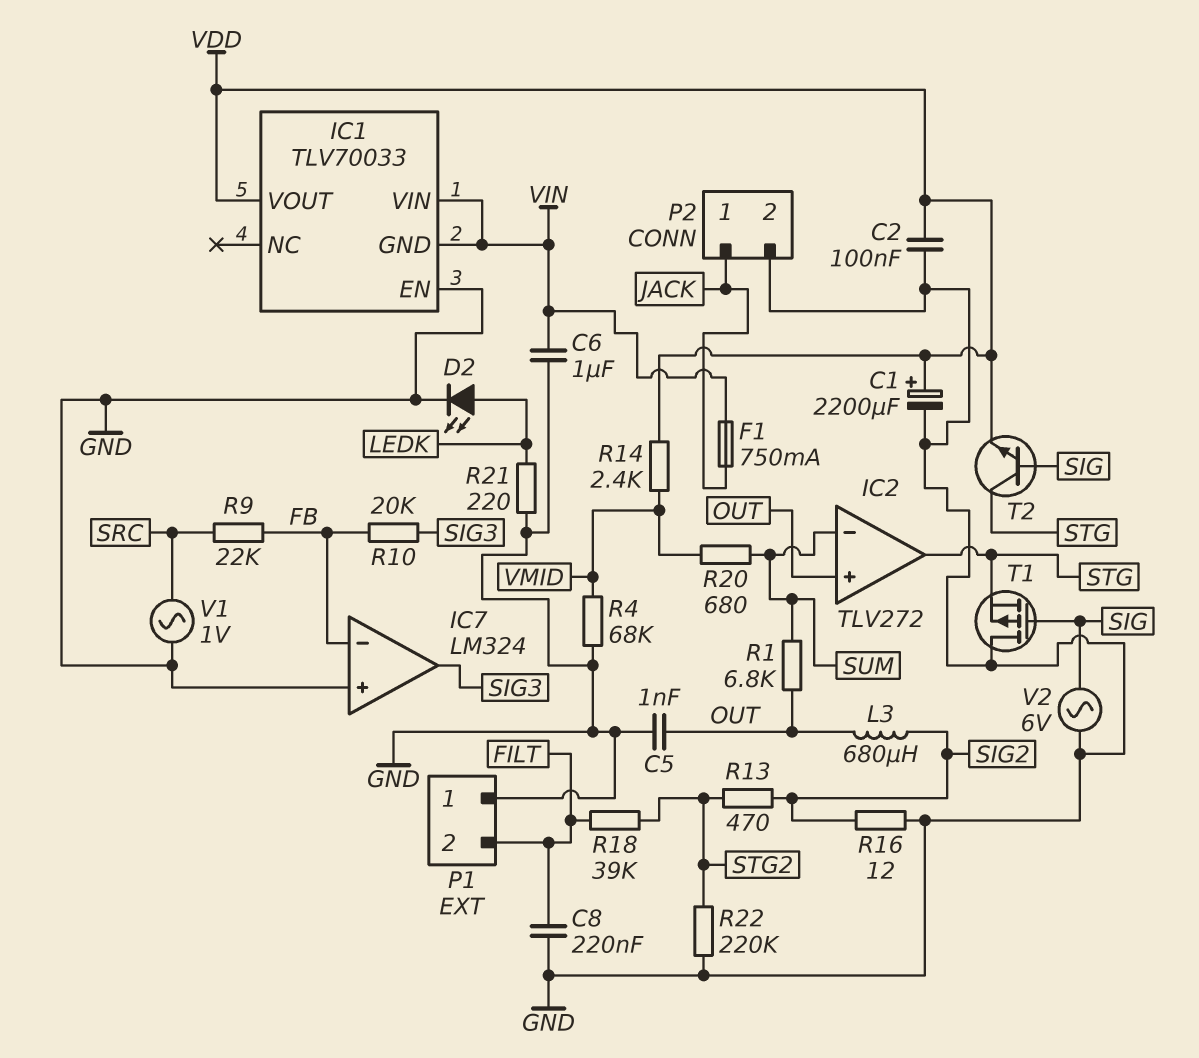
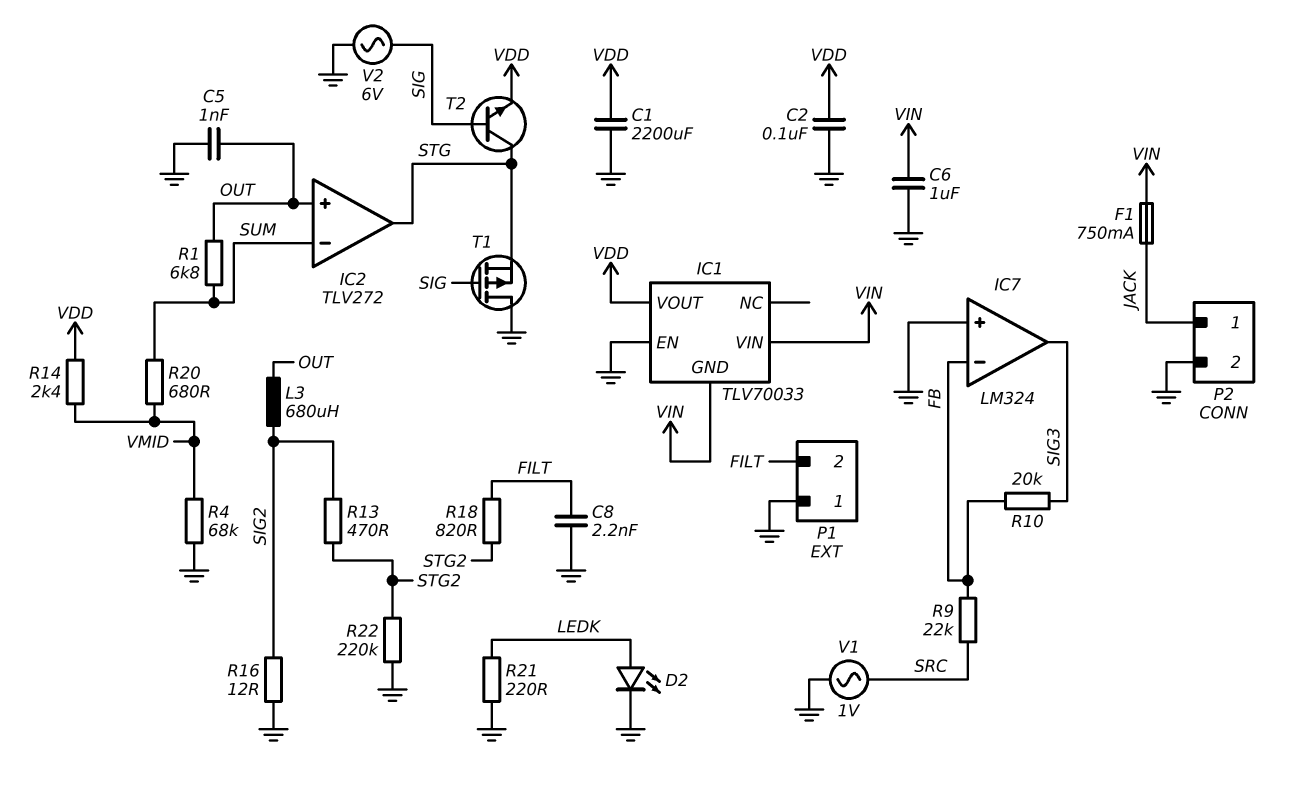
C1: 2200uF (plus VDD, minus GND) -> 2200uF (GND, VDD)
C8: 220nF (FILT, GND) -> 2.2nF (FILT, GND)
R18: 39k (FILT, STG2) -> 820 (FILT, STG2)

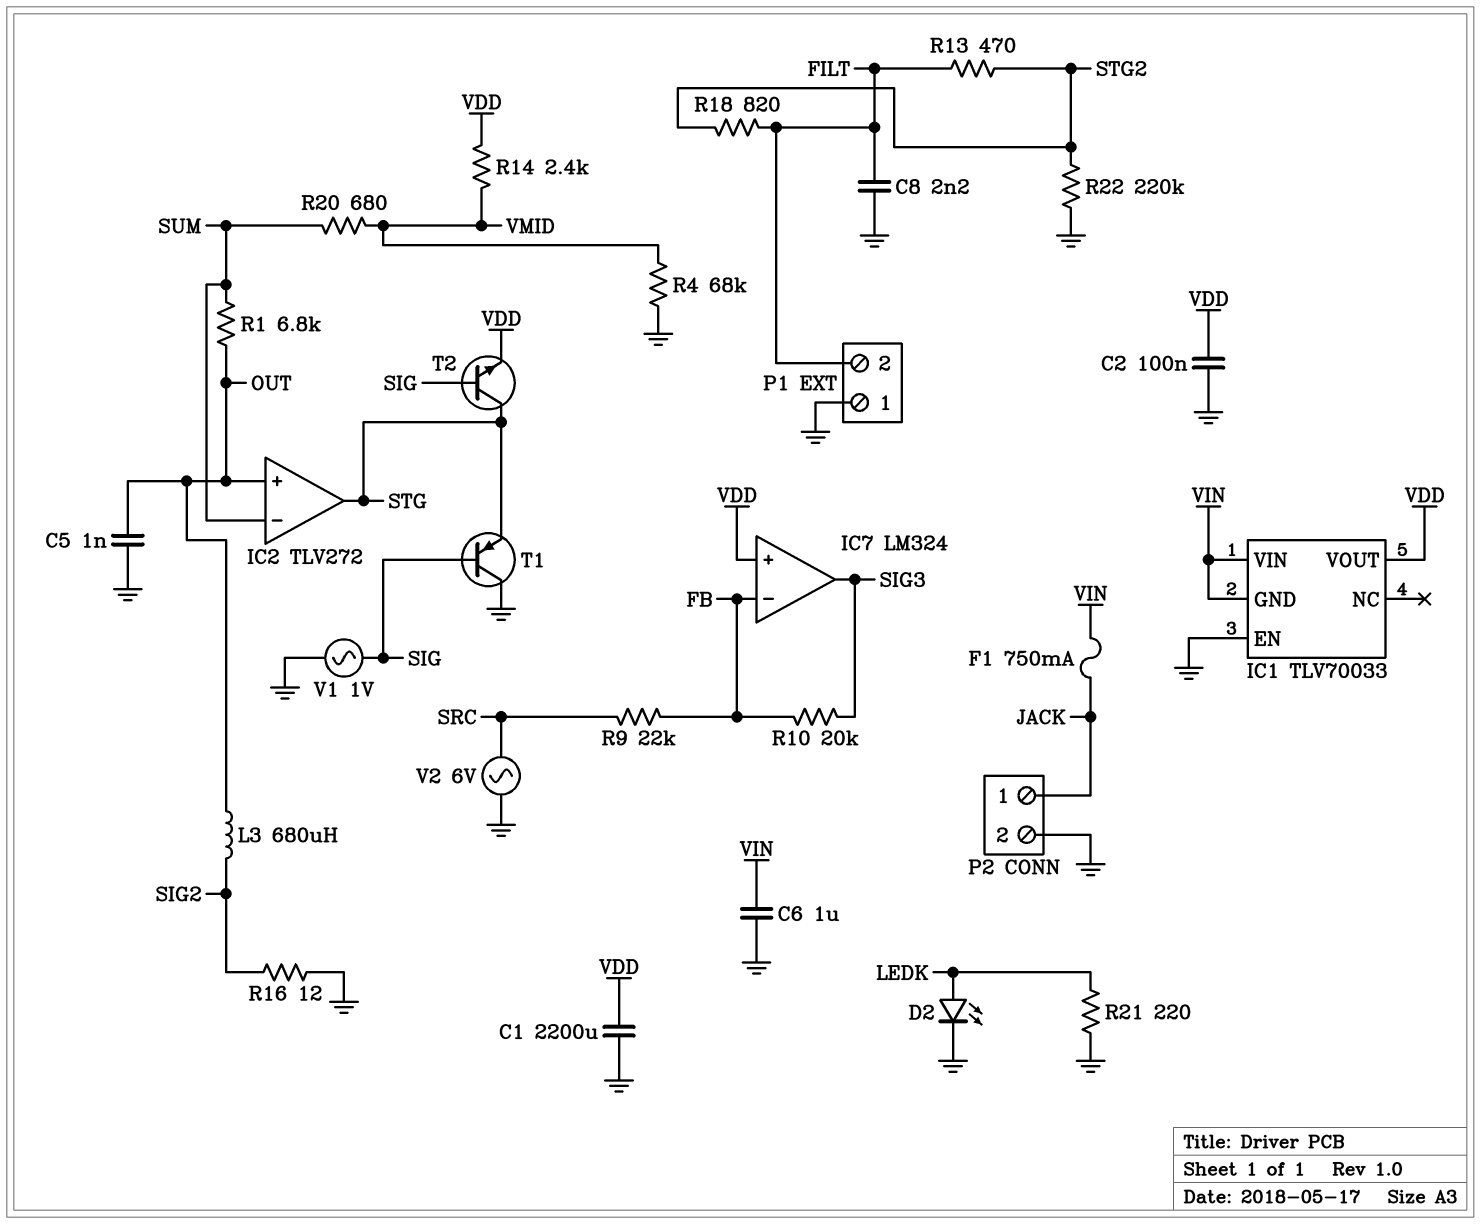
IC7 pin in+: GND -> VDD
R13: 470 (SIG2, STG2) -> 470 (FILT, STG2)
T1: PMOS (G SIG, D GND, S STG) -> PNP (B SIG, C GND, E STG)
V1: AC 1V (GND, SRC) -> AC 1V (GND, SIG)
V2: AC 6V (GND, SIG) -> AC 6V (GND, SRC)

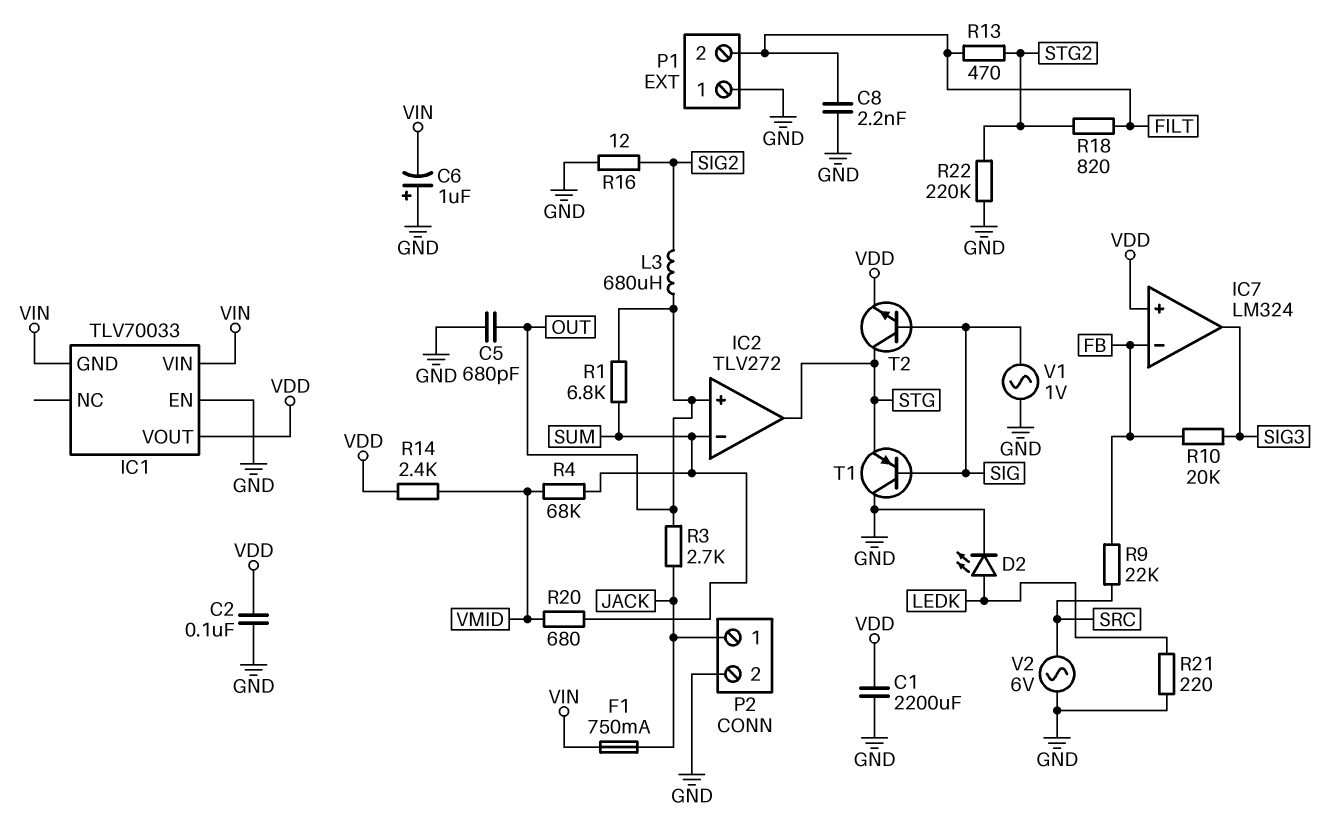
C5: 1nF (GND, OUT) -> 680pF (GND, OUT)
C6: 1uF (GND, VIN) -> 1uF (plus GND, minus VIN)
R3: none -> 2.7k (JACK, OUT)
R4: 68k (GND, VMID) -> 68k (SUM, VMID)

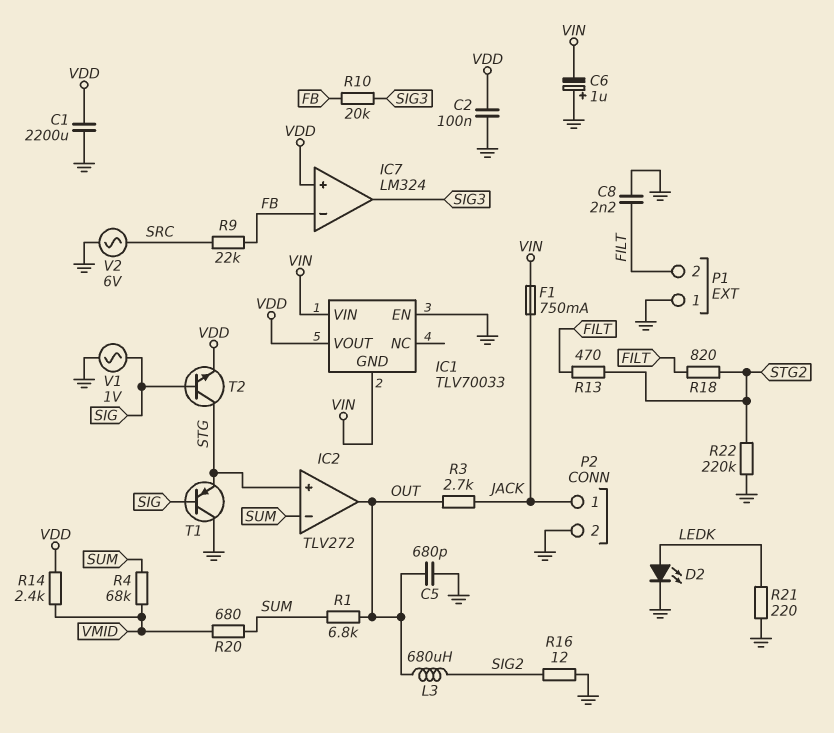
IC2 pin in+: OUT -> STG
IC2 pin out: STG -> OUT

